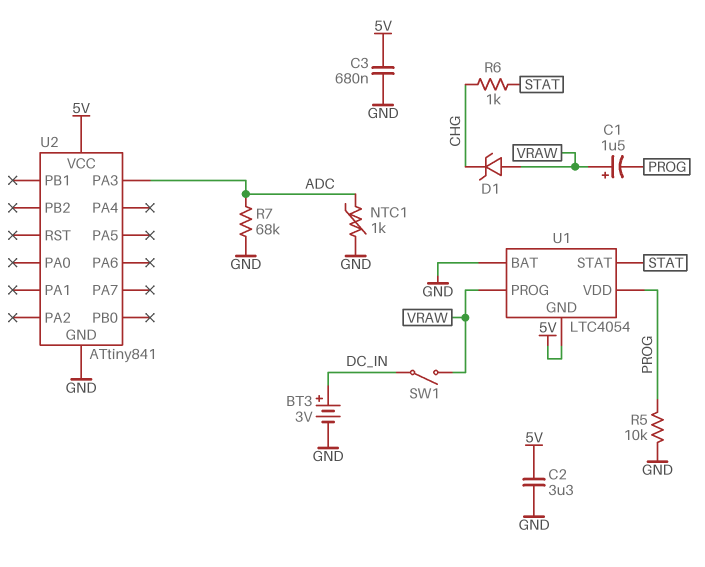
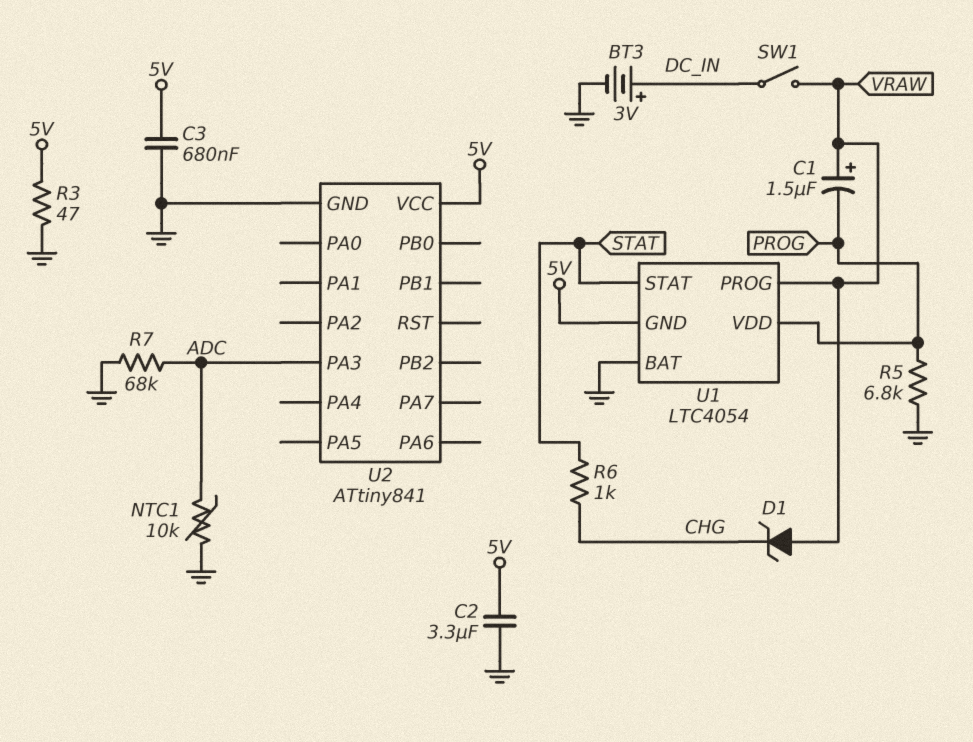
NTC1: 1k (ADC, GND) -> 10k (ADC, GND)
R3: none -> 47 (5V, GND)
R5: 10k (GND, PROG) -> 6.8k (GND, PROG)

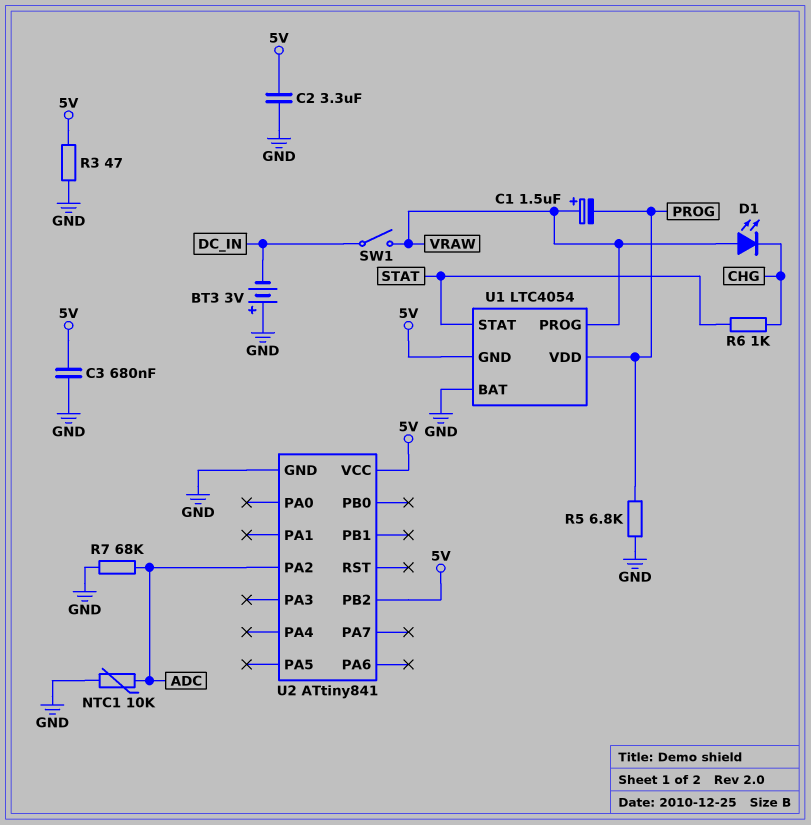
BT3: 3V (plus DC_IN, minus GND) -> 3V (plus GND, minus DC_IN)
D1: zener (A VRAW, K CHG) -> LED (A VRAW, K CHG)
U2 pin PA2: none -> ADC
U2 pin PA3: ADC -> none
U2 pin PB2: none -> 5V

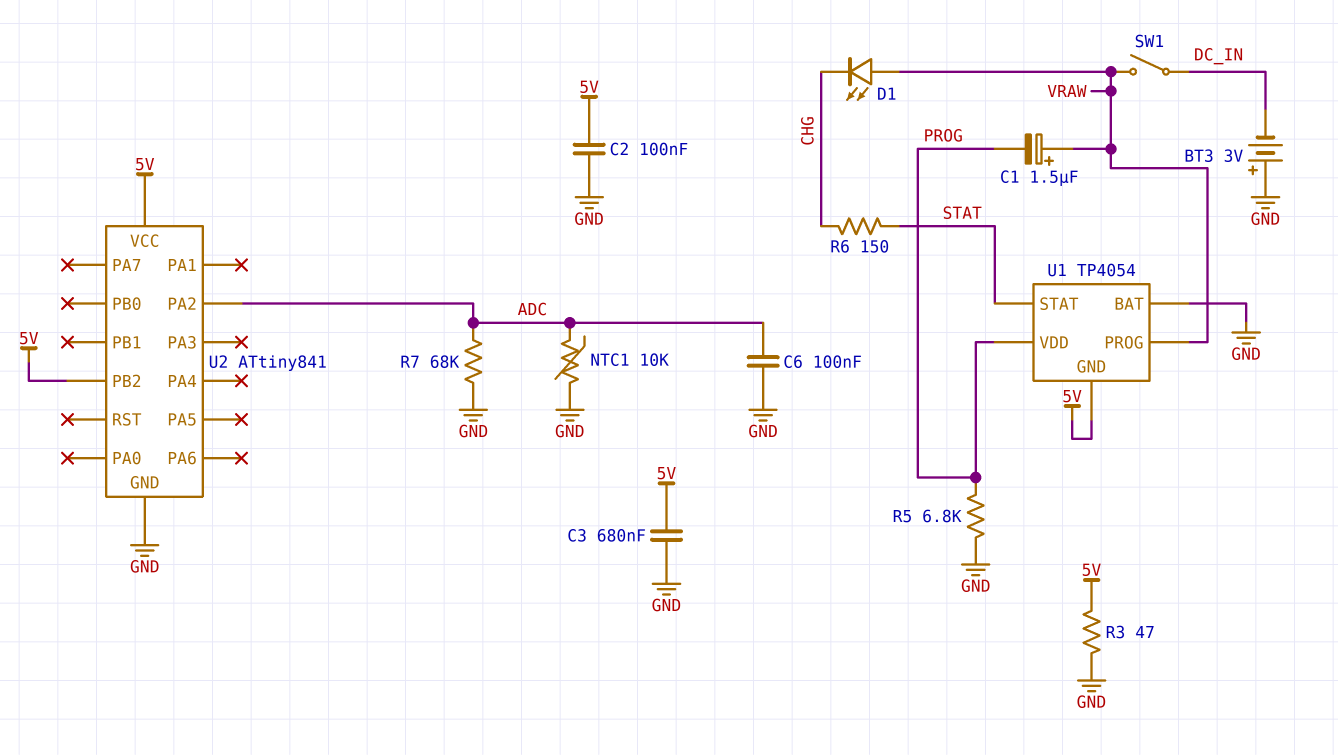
C2: 3.3uF (5V, GND) -> 100nF (5V, GND)
C6: none -> 100nF (ADC, GND)
R6: 1k (CHG, STAT) -> 150 (CHG, STAT)
U1: LTC4054 -> TP4054

